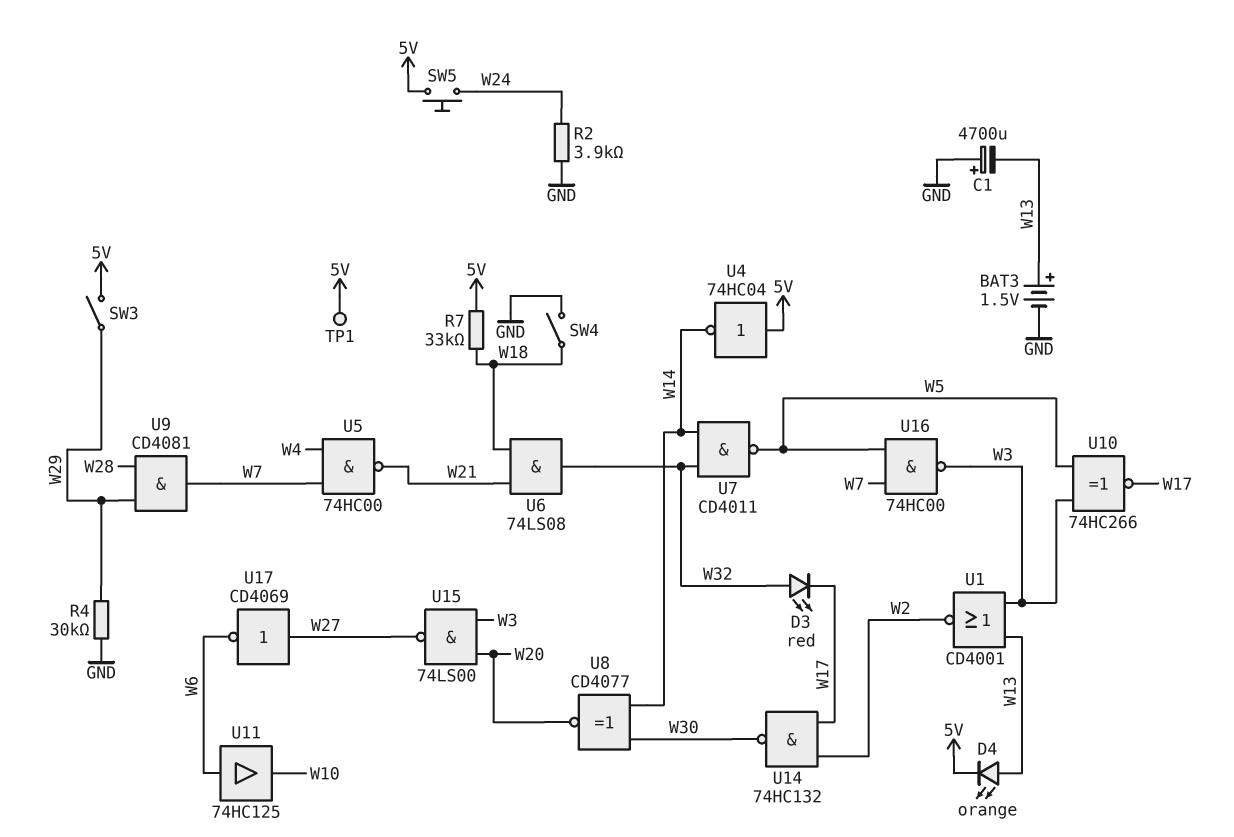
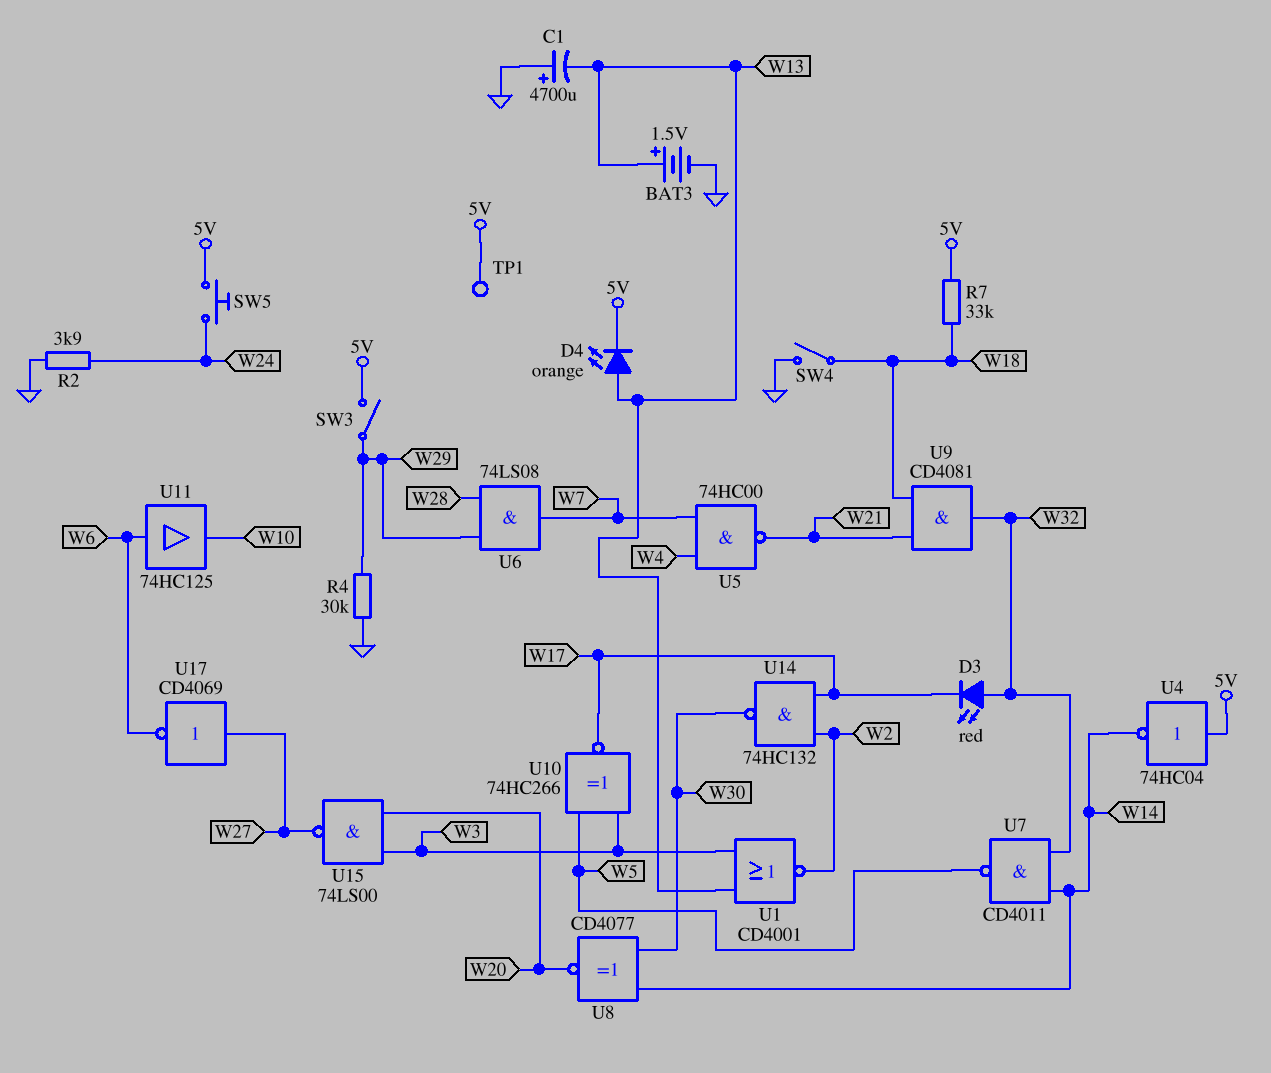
U6: AND 74LS08 (in W18, in W21, out W32) -> AND 74LS08 (in W28, in W29, out W7)
U9: AND CD4081 (in W28, in W29, out W7) -> AND CD4081 (in W18, in W21, out W32)
U16: NAND 74HC00 (in W5, in W7, out W3) -> none

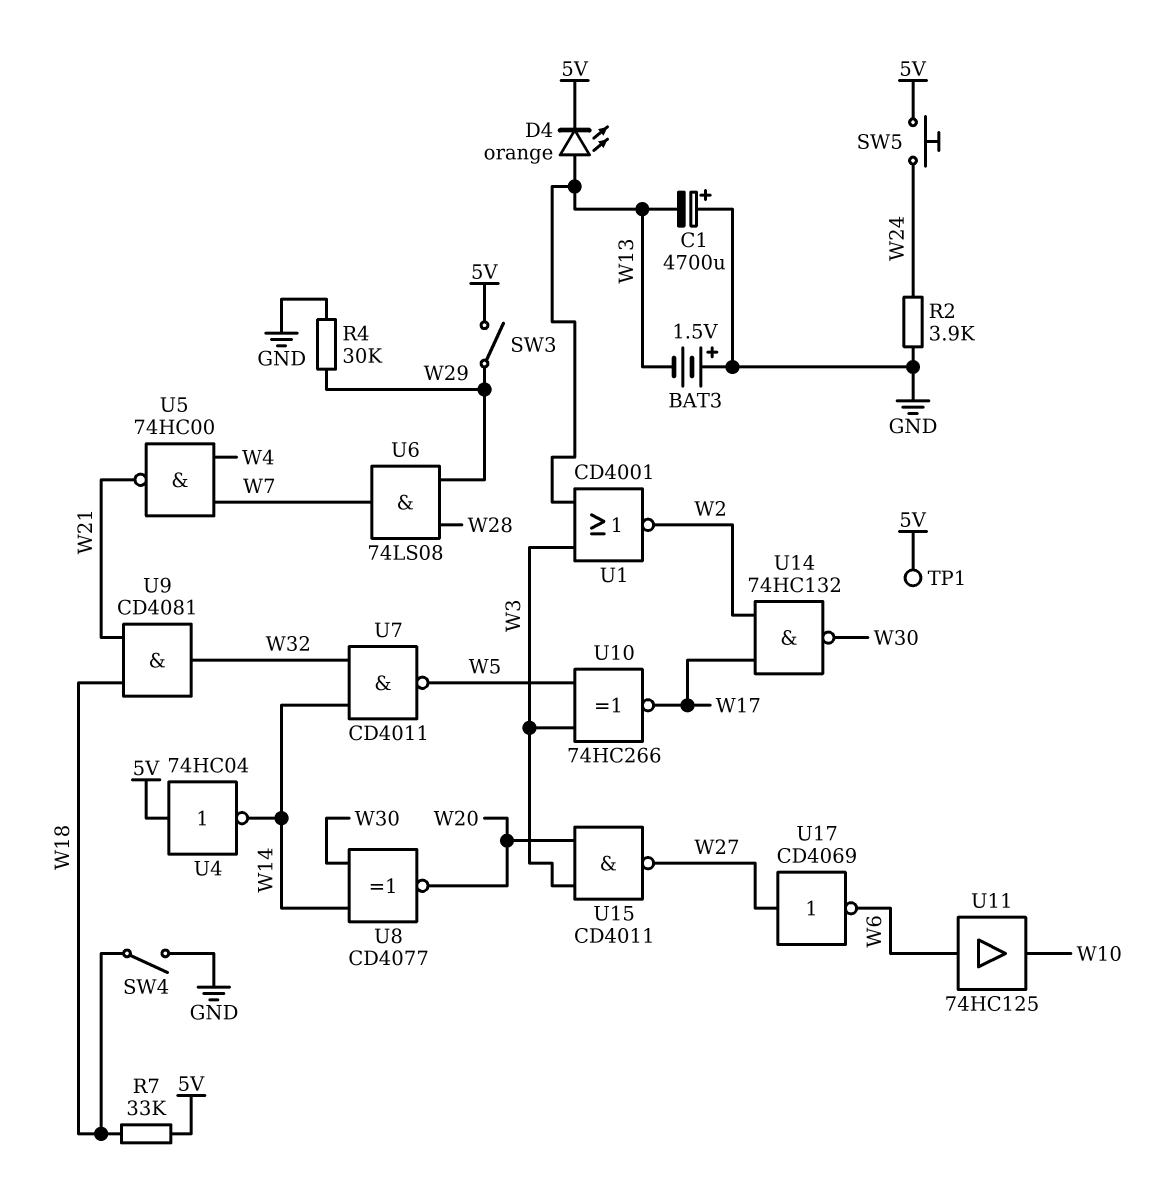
BAT3: 1.5V (plus W13, minus GND) -> 1.5V (plus GND, minus W13)
D3: LED red (A W32, K W17) -> none
U15: NAND 74LS00 (in W3, in W20, out W27) -> NAND CD4011 (in W3, in W20, out W27)

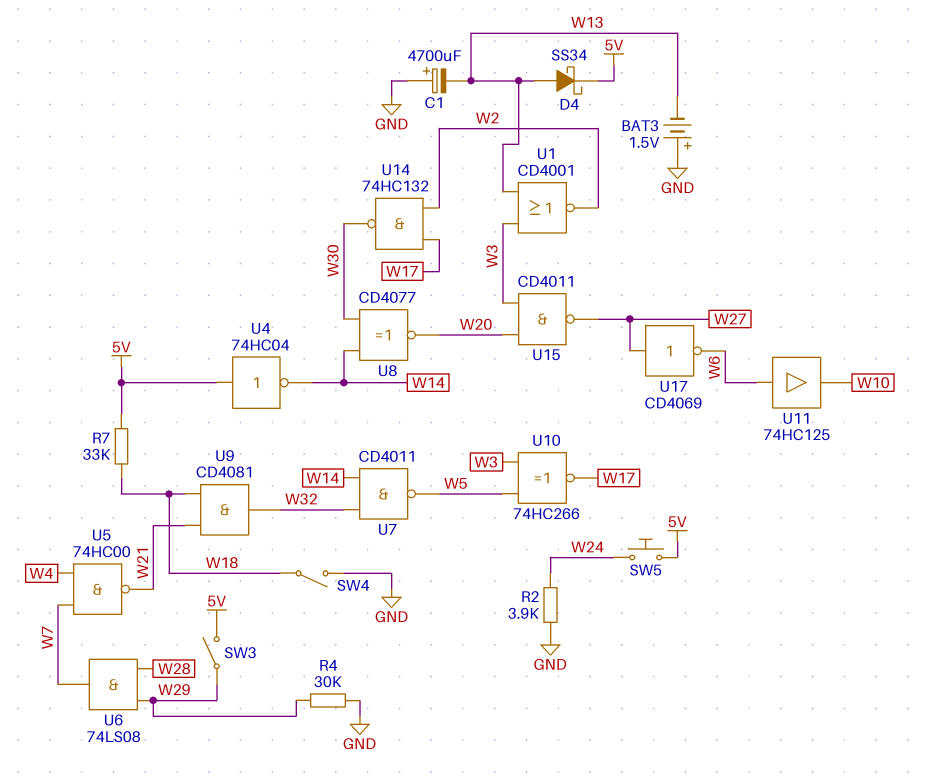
D4: LED orange (A W13, K 5V) -> schottky SS34 (A W13, K 5V)
TP1: test point (5V) -> none

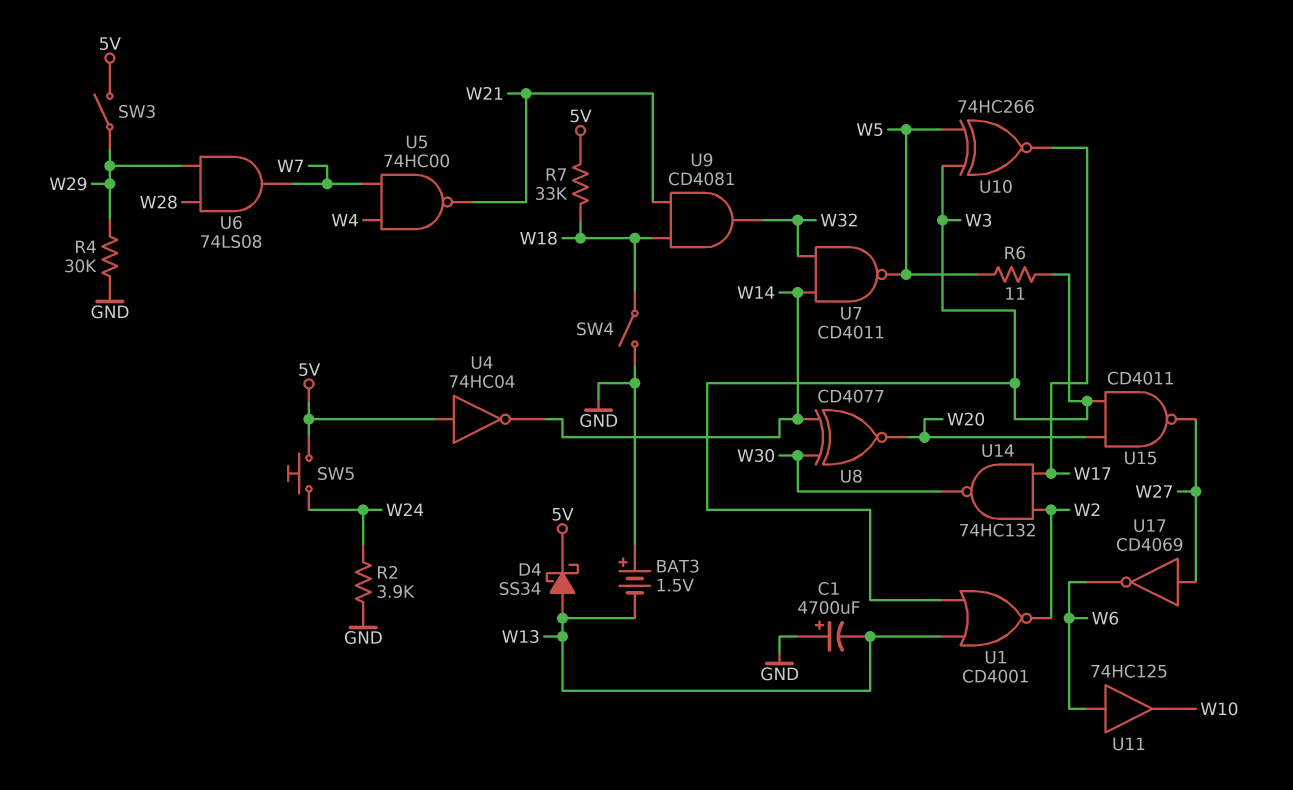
R6: none -> 11 (W3, W5)

